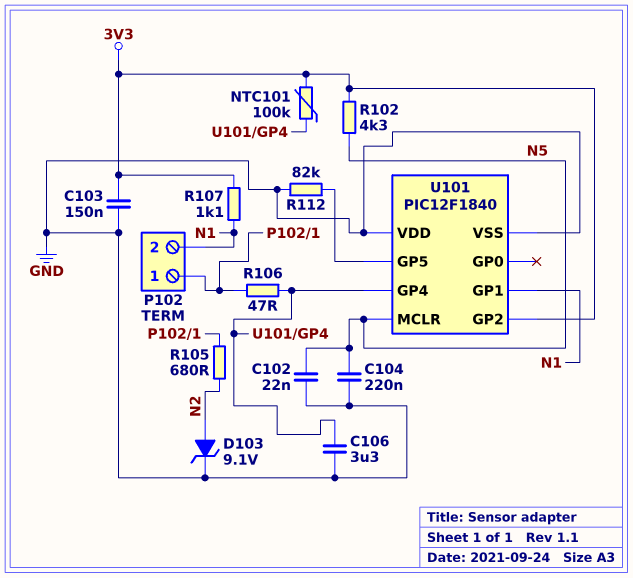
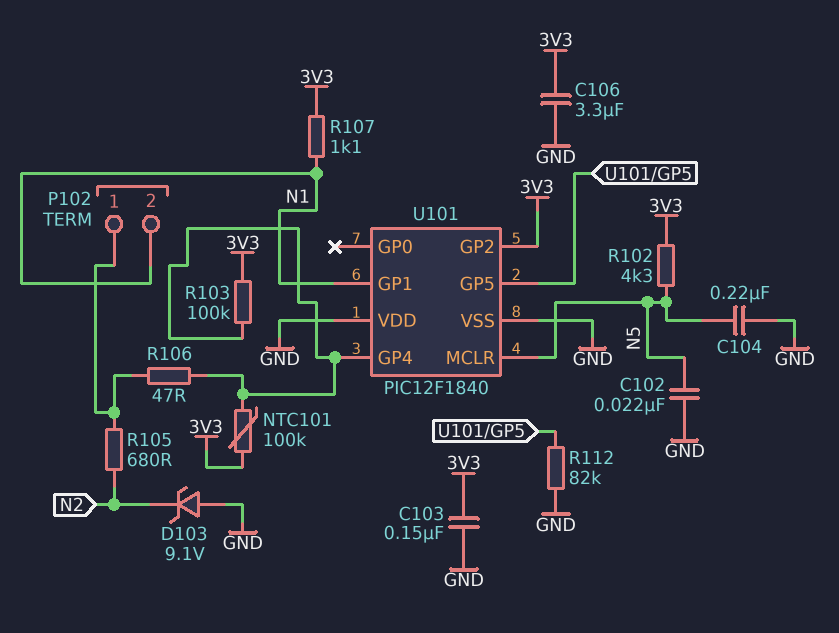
C106: 3.3uF (GND, U101/GP4) -> 3.3uF (3V3, GND)
D103: zener 9.1V (A N2, K GND) -> zener 9.1V (A GND, K N2)
R103: none -> 100k (3V3, U101/GP4)

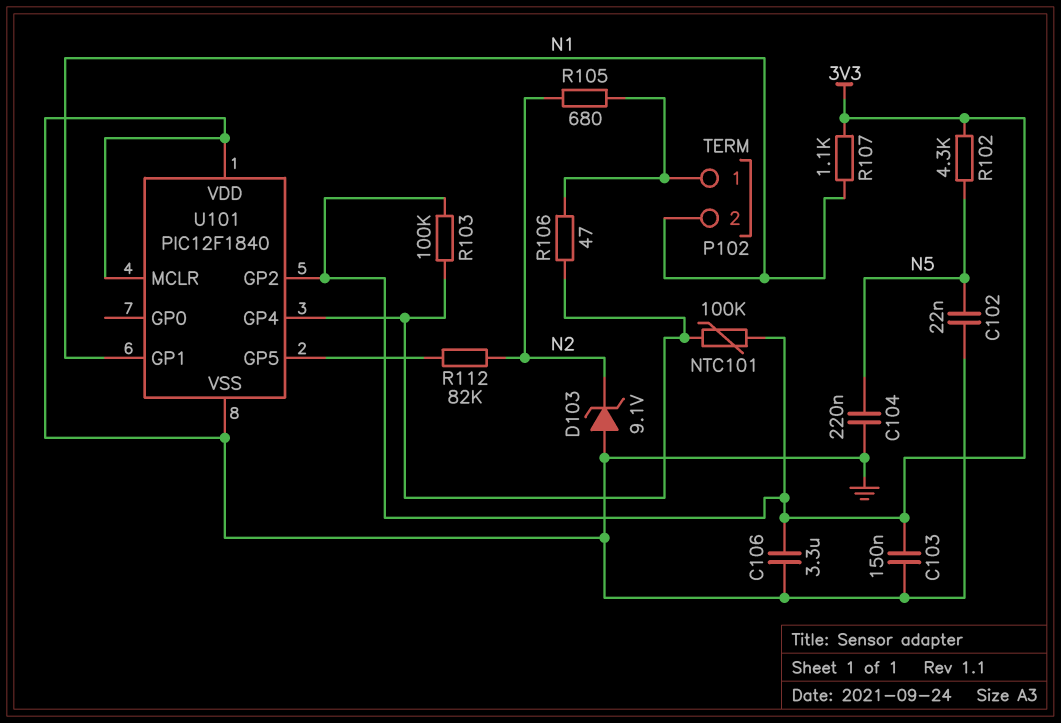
R112: 82k (GND, U101/GP5) -> 82k (N2, U101/GP5)
U101 pin MCLR: N5 -> GND

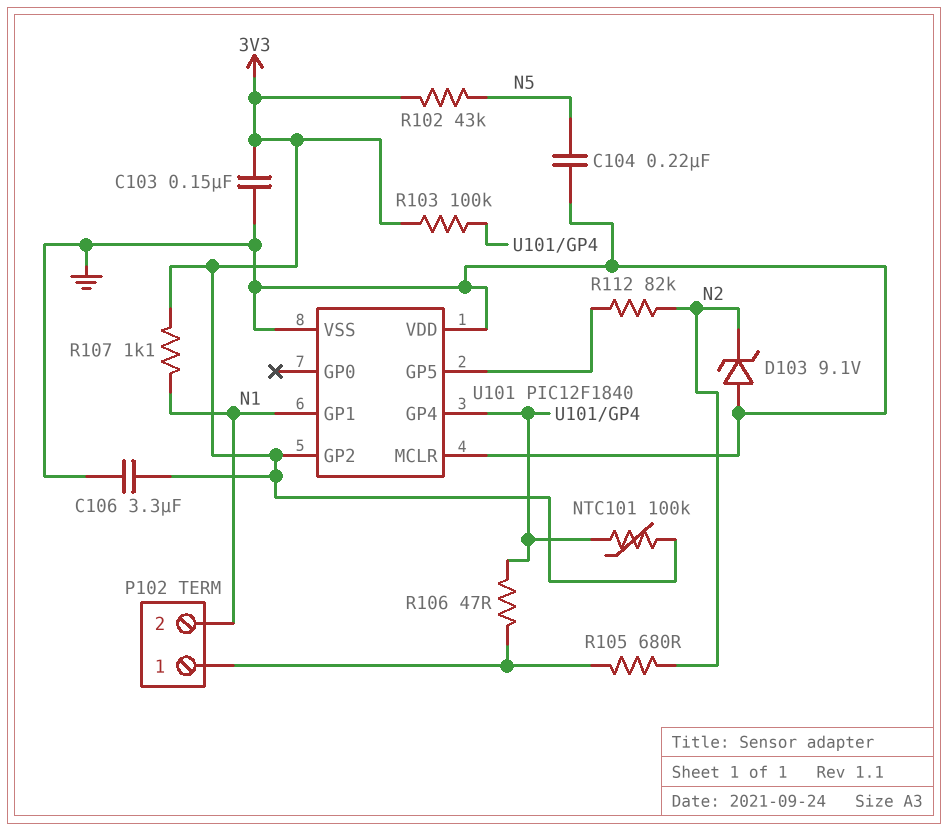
C102: 22nF (GND, N5) -> none
R102: 4.3k (3V3, N5) -> 43k (3V3, N5)

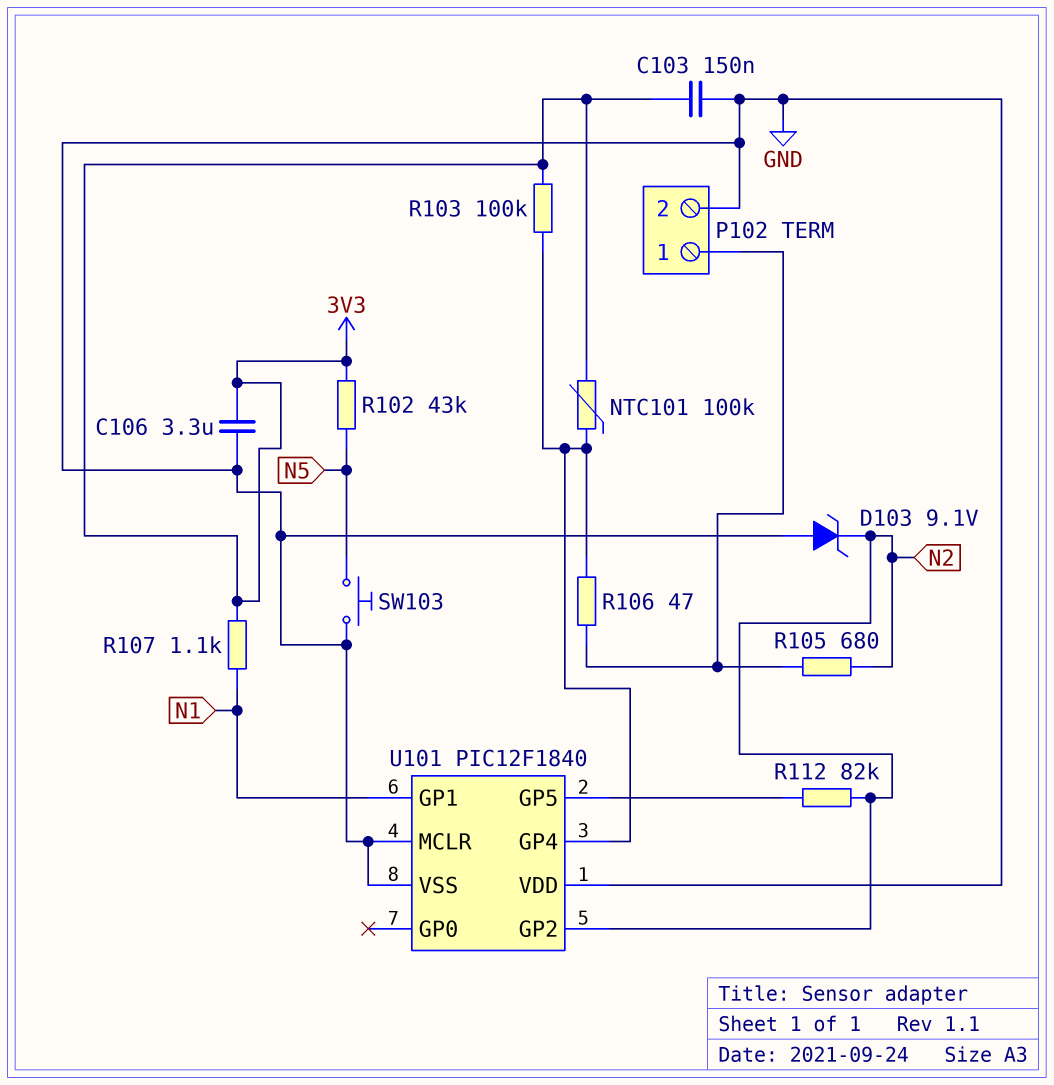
C104: 220nF (GND, N5) -> none
P102 pin 2: N1 -> GND
SW103: none -> button (GND, N5)
U101 pin GP2: 3V3 -> N2

